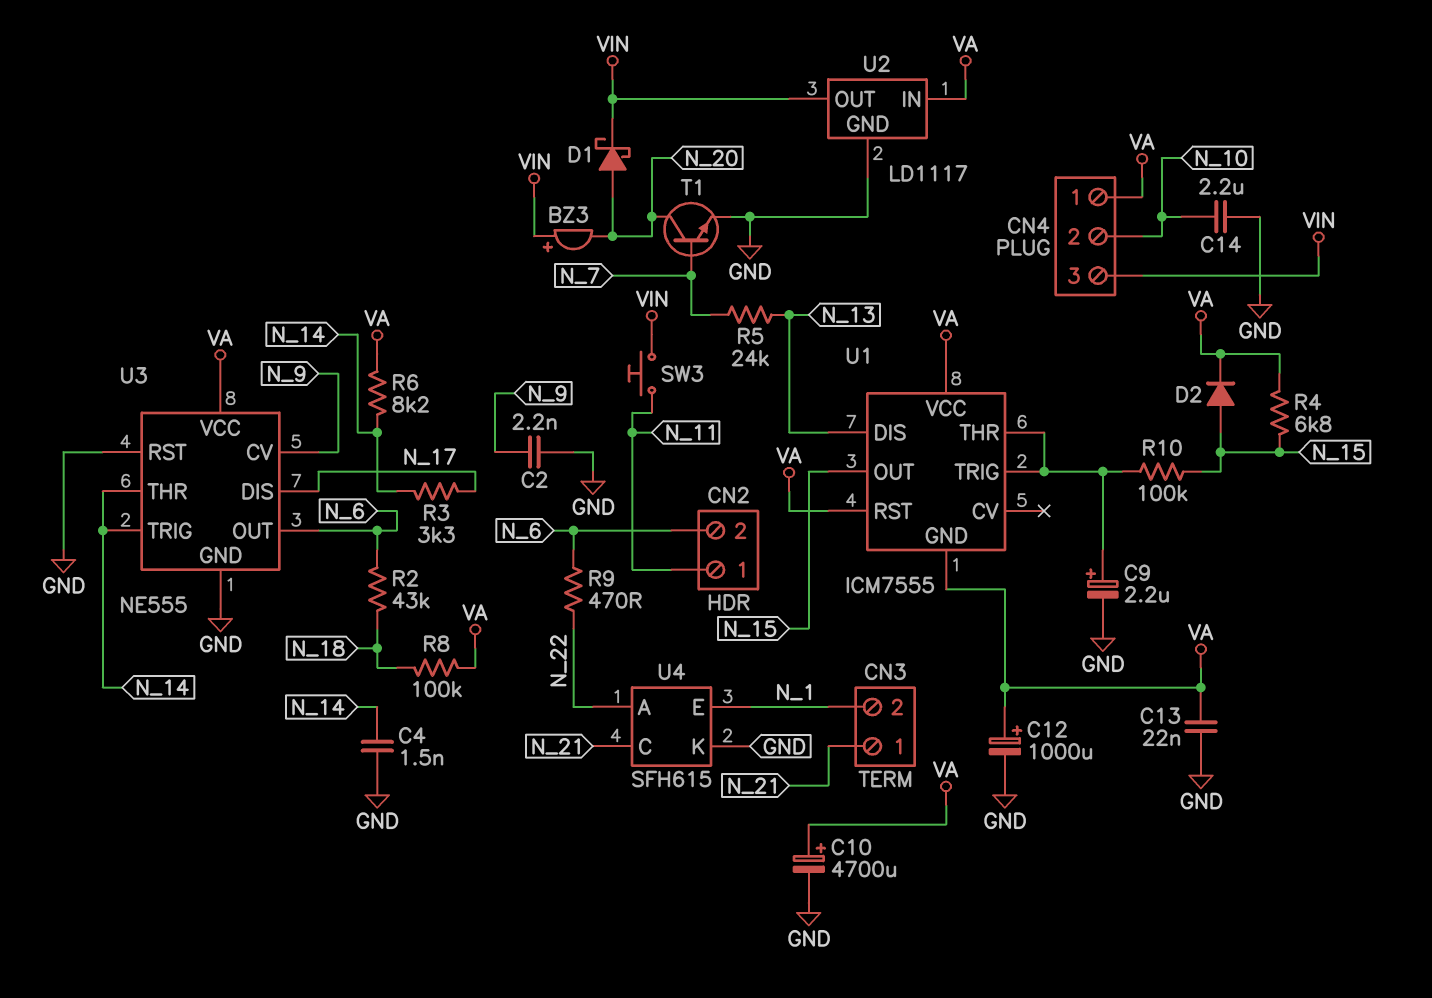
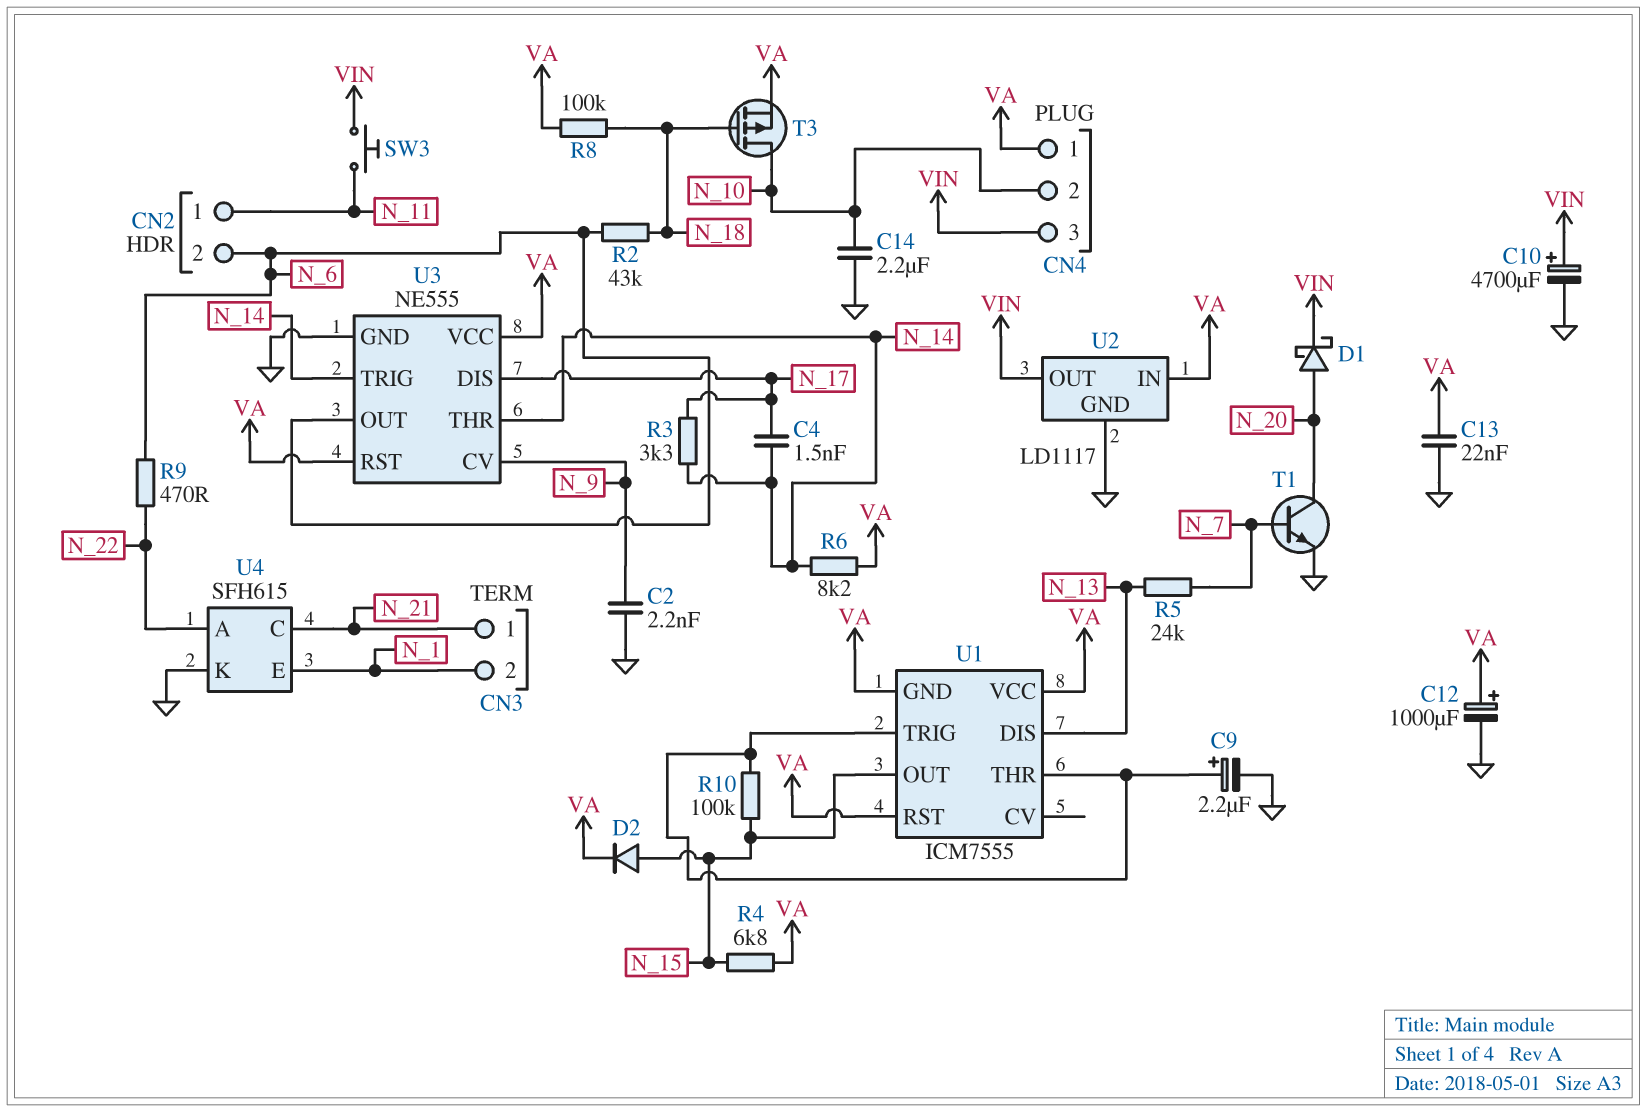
BZ3: buzzer (plus VIN, minus N_20) -> none
C4: 1.5nF (GND, N_14) -> 1.5nF (N_14, N_17)
C10: 4700uF (plus VA, minus GND) -> 4700uF (plus VIN, minus GND)
T3: none -> PMOS (G N_18, D N_10, S VA)
U3 pin RST: GND -> VA

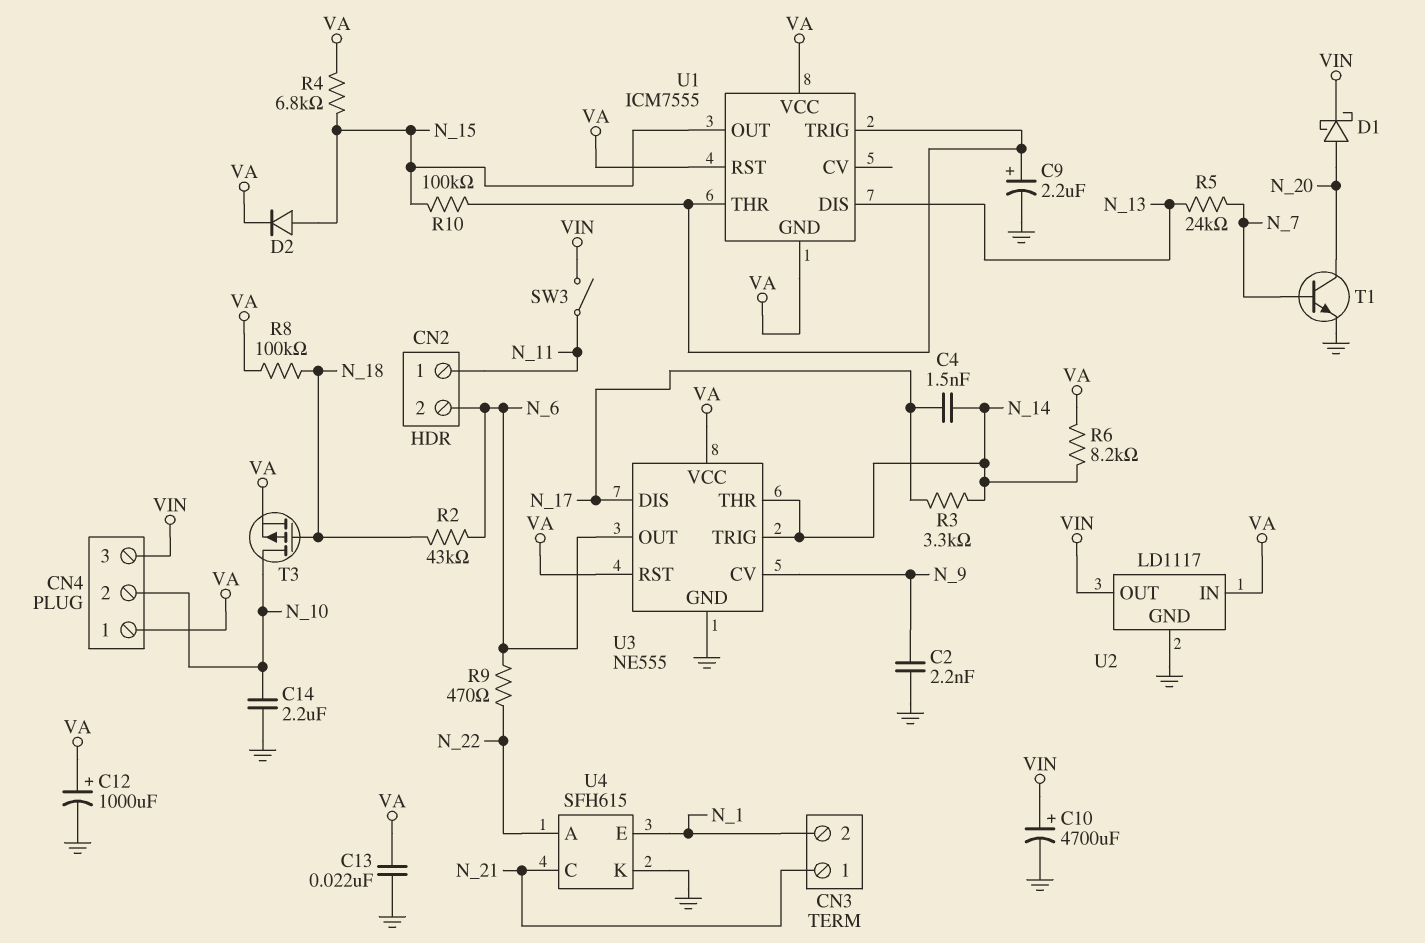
SW3: button (N_11, VIN) -> switch (N_11, VIN)

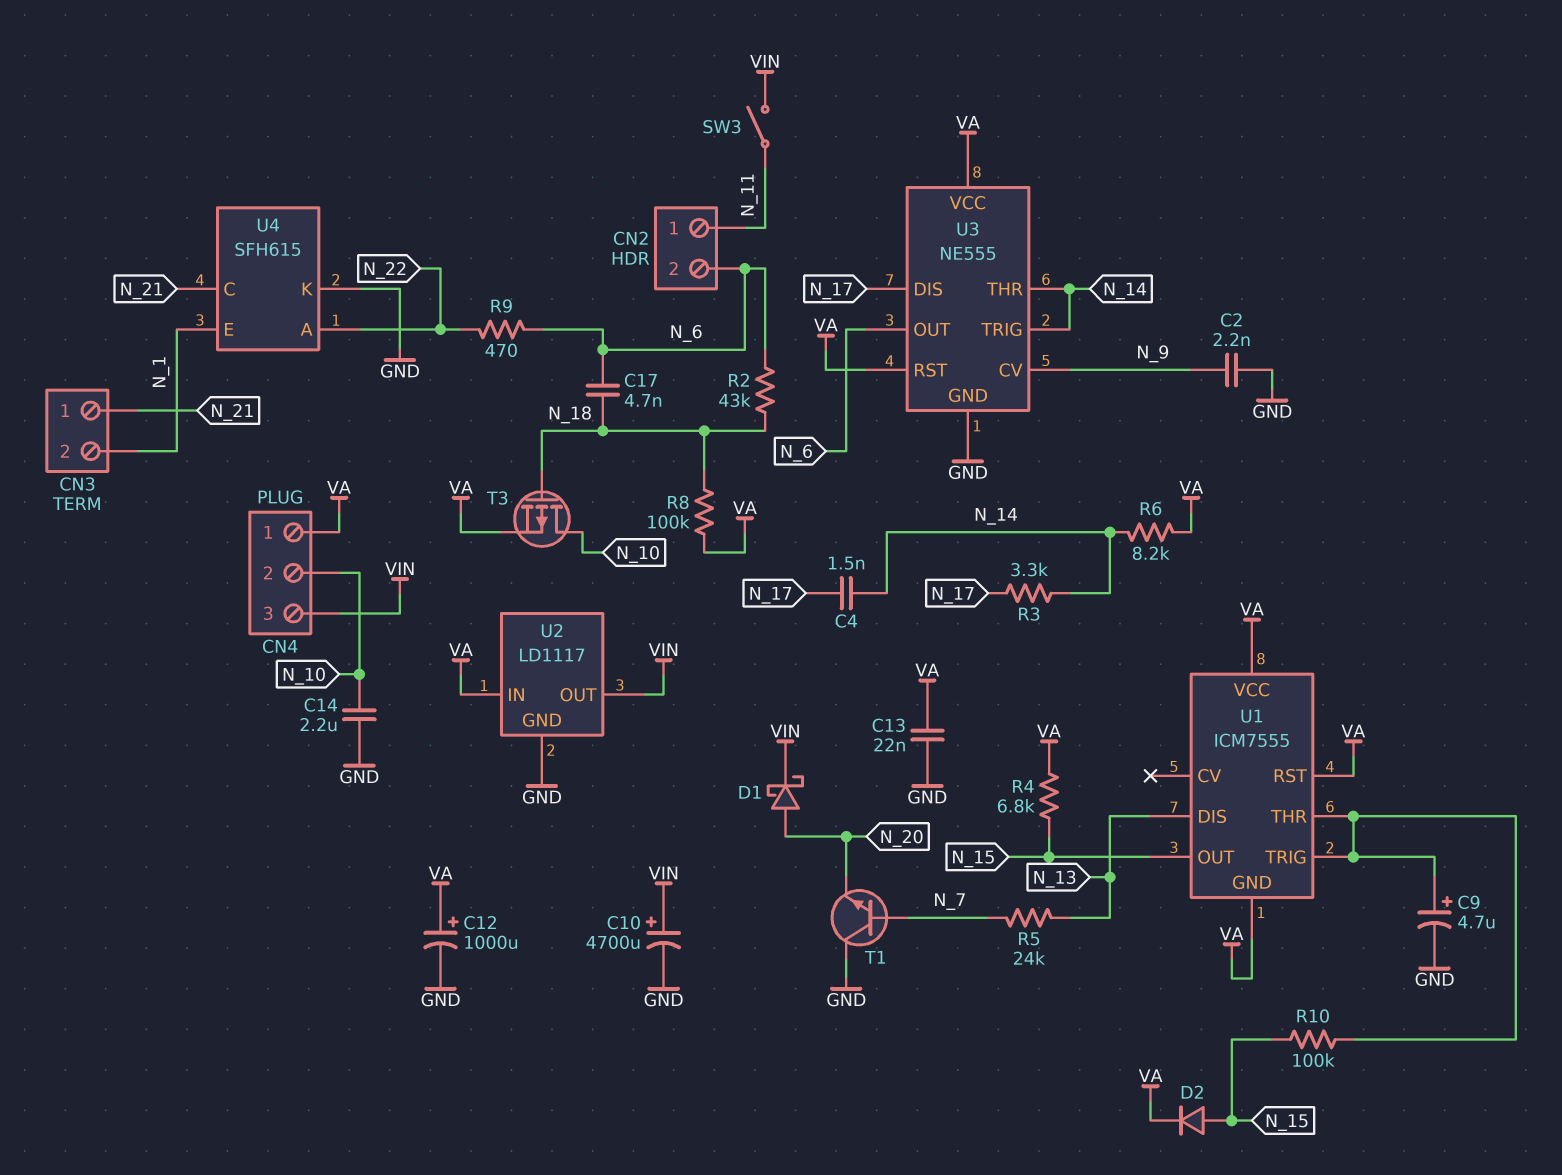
C9: 2.2uF (plus U1/THR, minus GND) -> 4.7uF (plus U1/THR, minus GND)
C17: none -> 4.7nF (N_6, N_18)
T1: NPN (B N_7, C N_20, E GND) -> NPN (B N_7, C GND, E N_20)

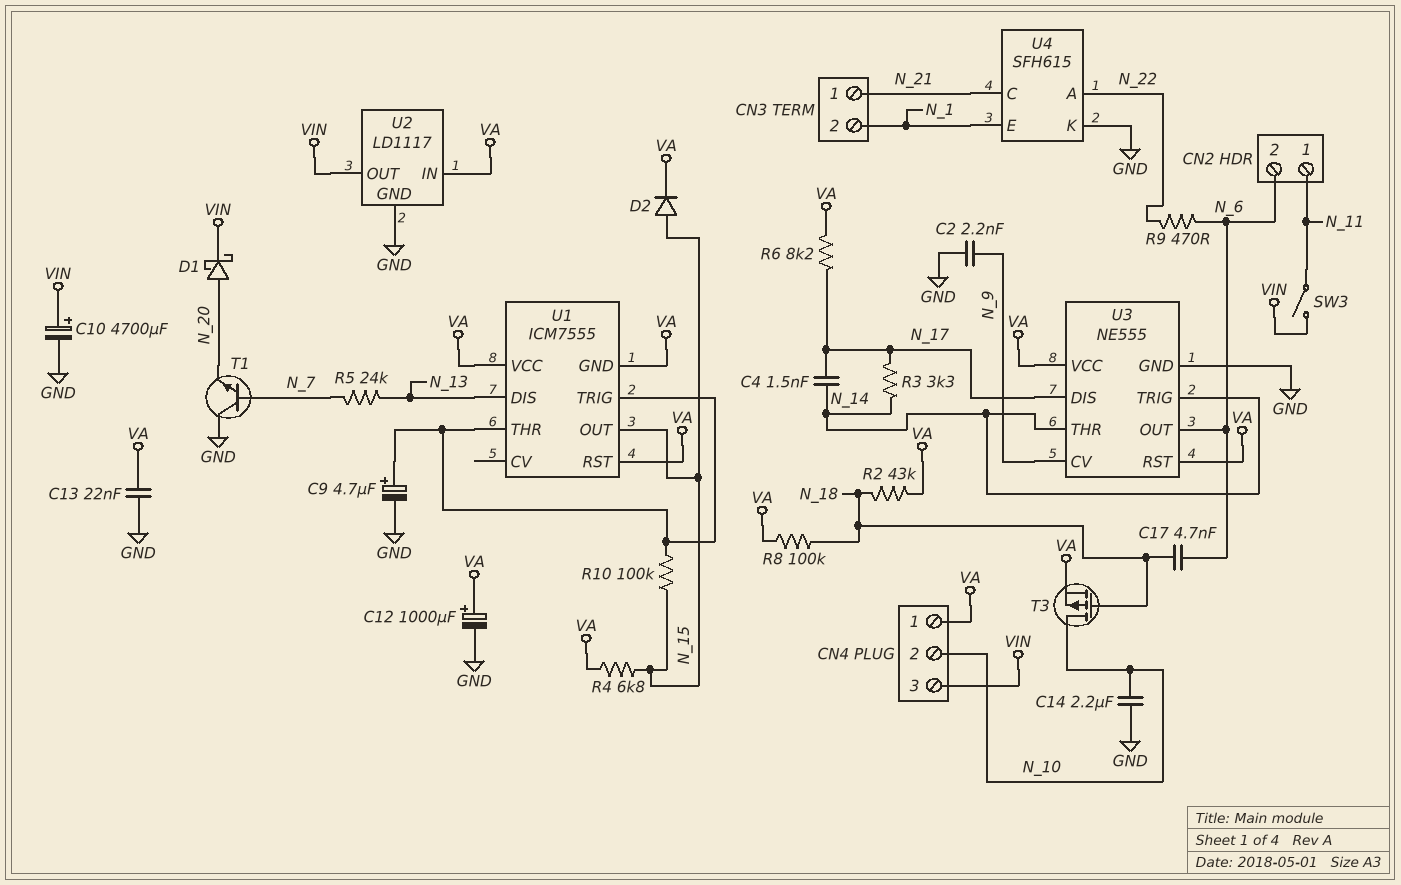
R2: 43k (N_6, N_18) -> 43k (N_18, VA)
R6: 8.2k (N_14, VA) -> 8.2k (N_17, VA)

